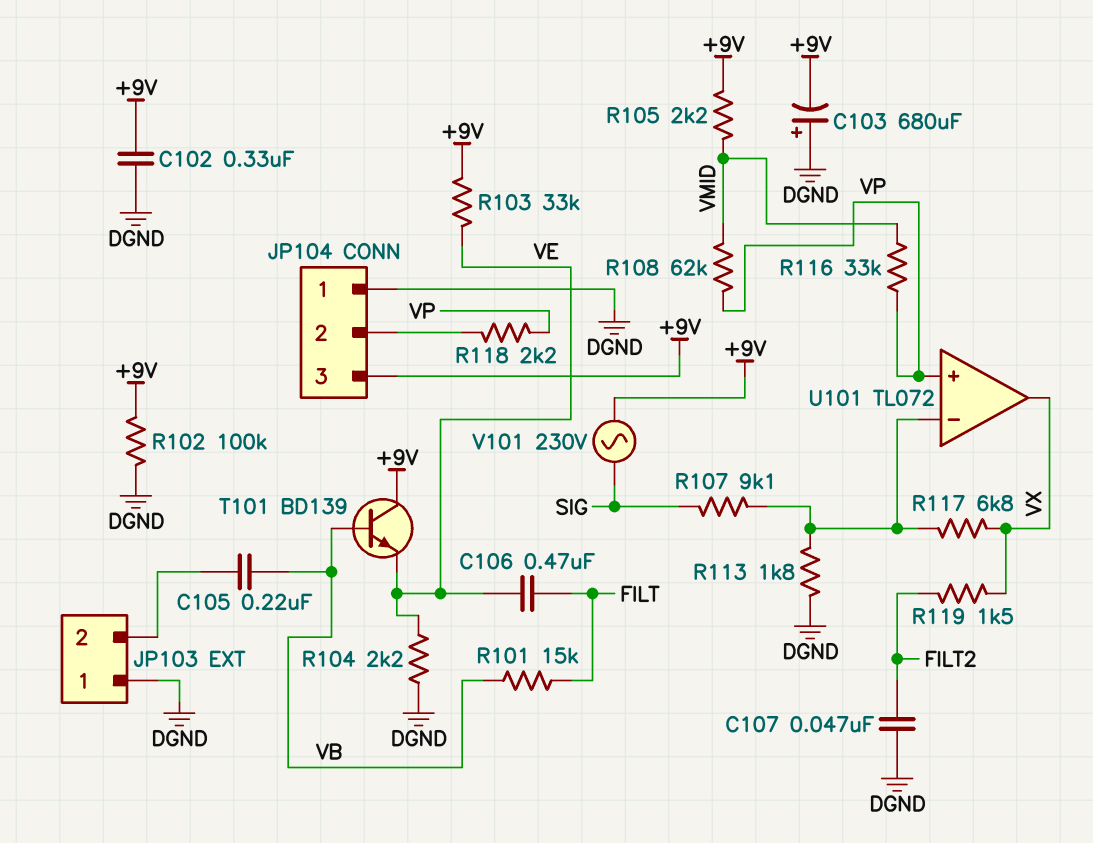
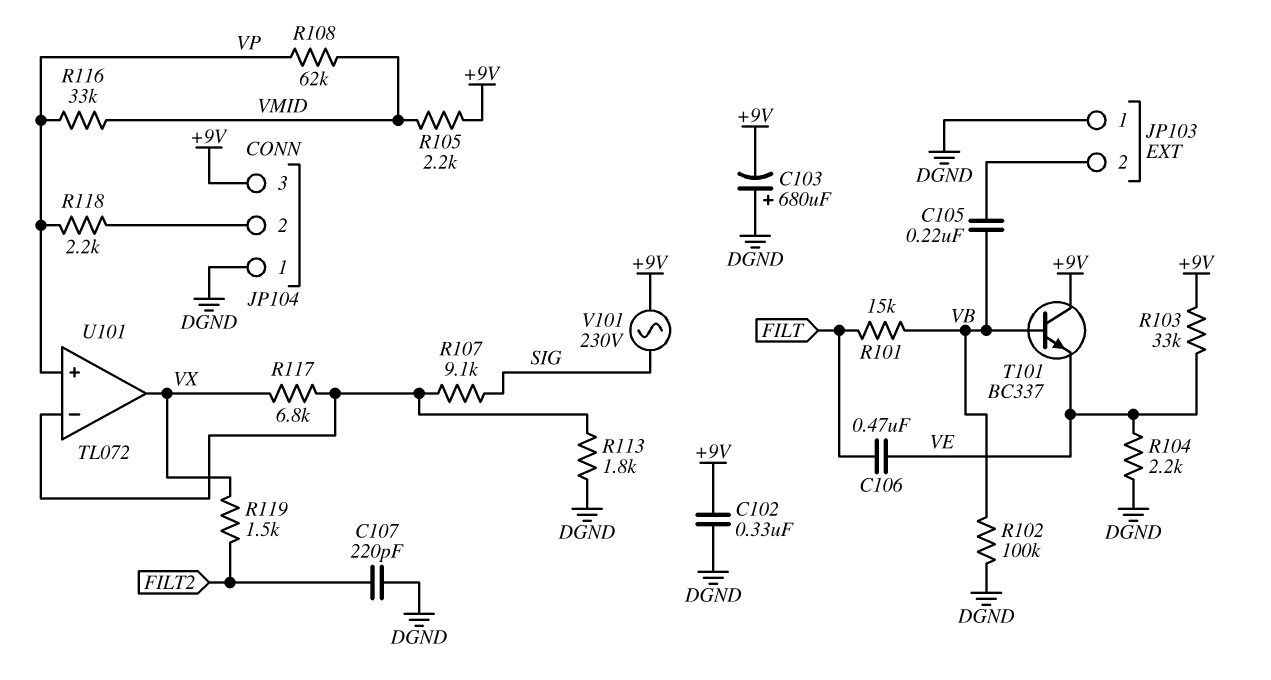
C107: 47nF (DGND, FILT2) -> 220pF (DGND, FILT2)
R102: 100k (+9V, DGND) -> 100k (DGND, VB)
T101: NPN BD139 (B VB, C +9V, E VE) -> NPN BC337 (B VB, C +9V, E VE)

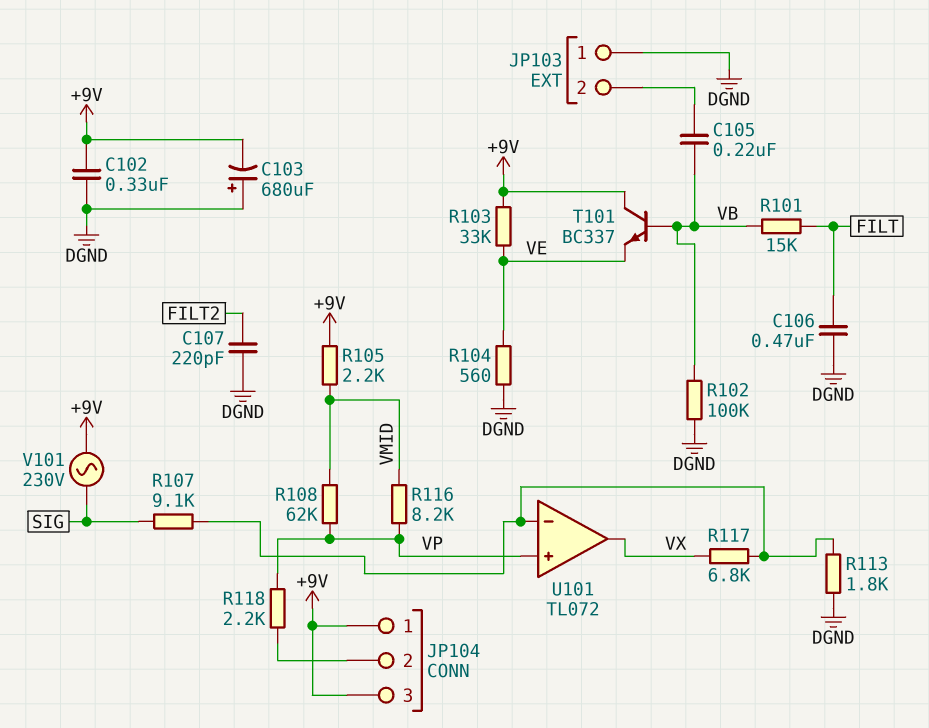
C106: 470nF (FILT, VE) -> 470nF (DGND, FILT)
JP104 pin 1: DGND -> +9V
R104: 2.2k (DGND, VE) -> 560 (DGND, VE)
R116: 33k (VMID, VP) -> 8.2k (VMID, VP)
R119: 1.5k (FILT2, VX) -> none

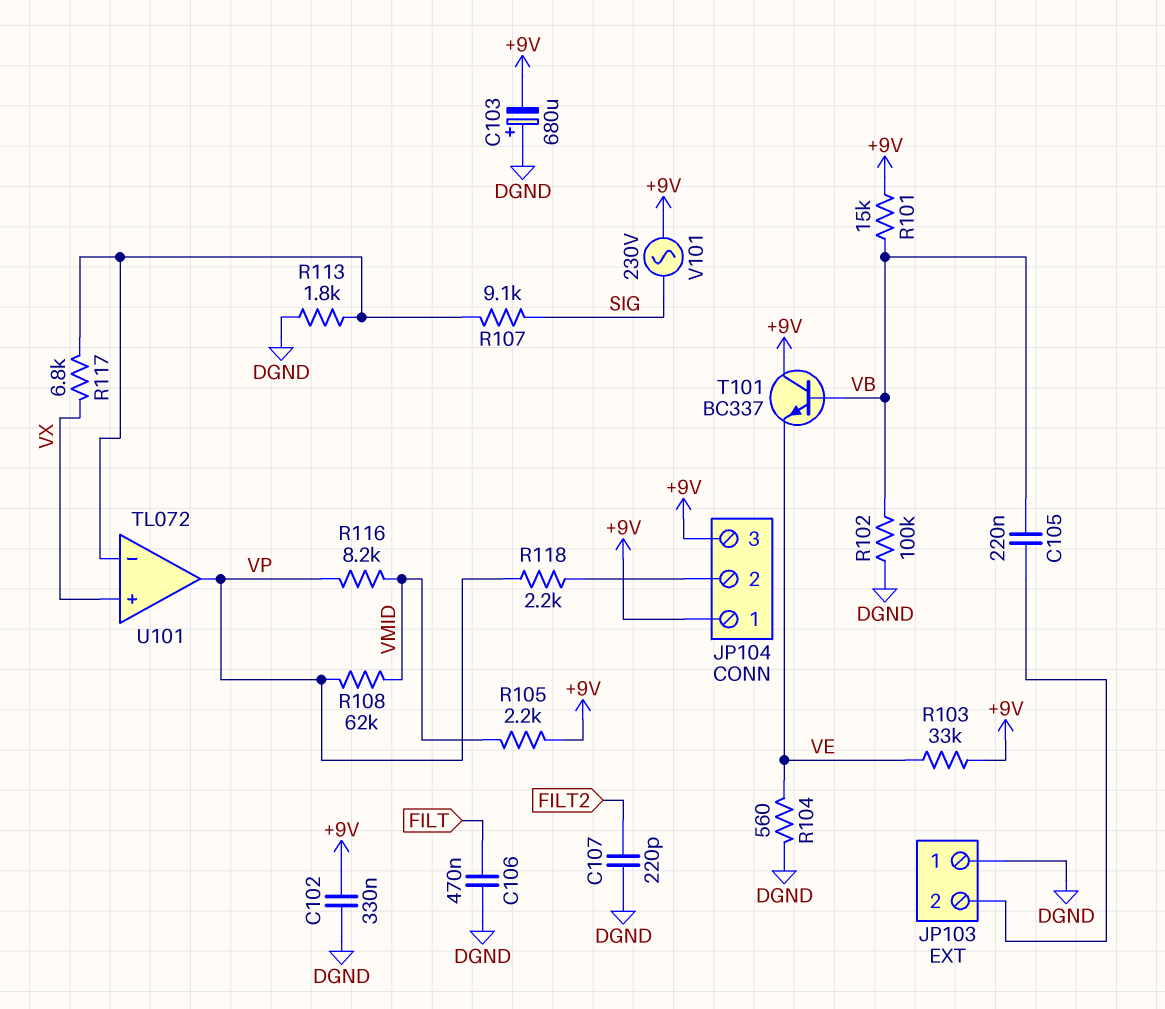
R101: 15k (FILT, VB) -> 15k (+9V, VB)
U101 pin in+: VP -> VX
U101 pin out: VX -> VP

